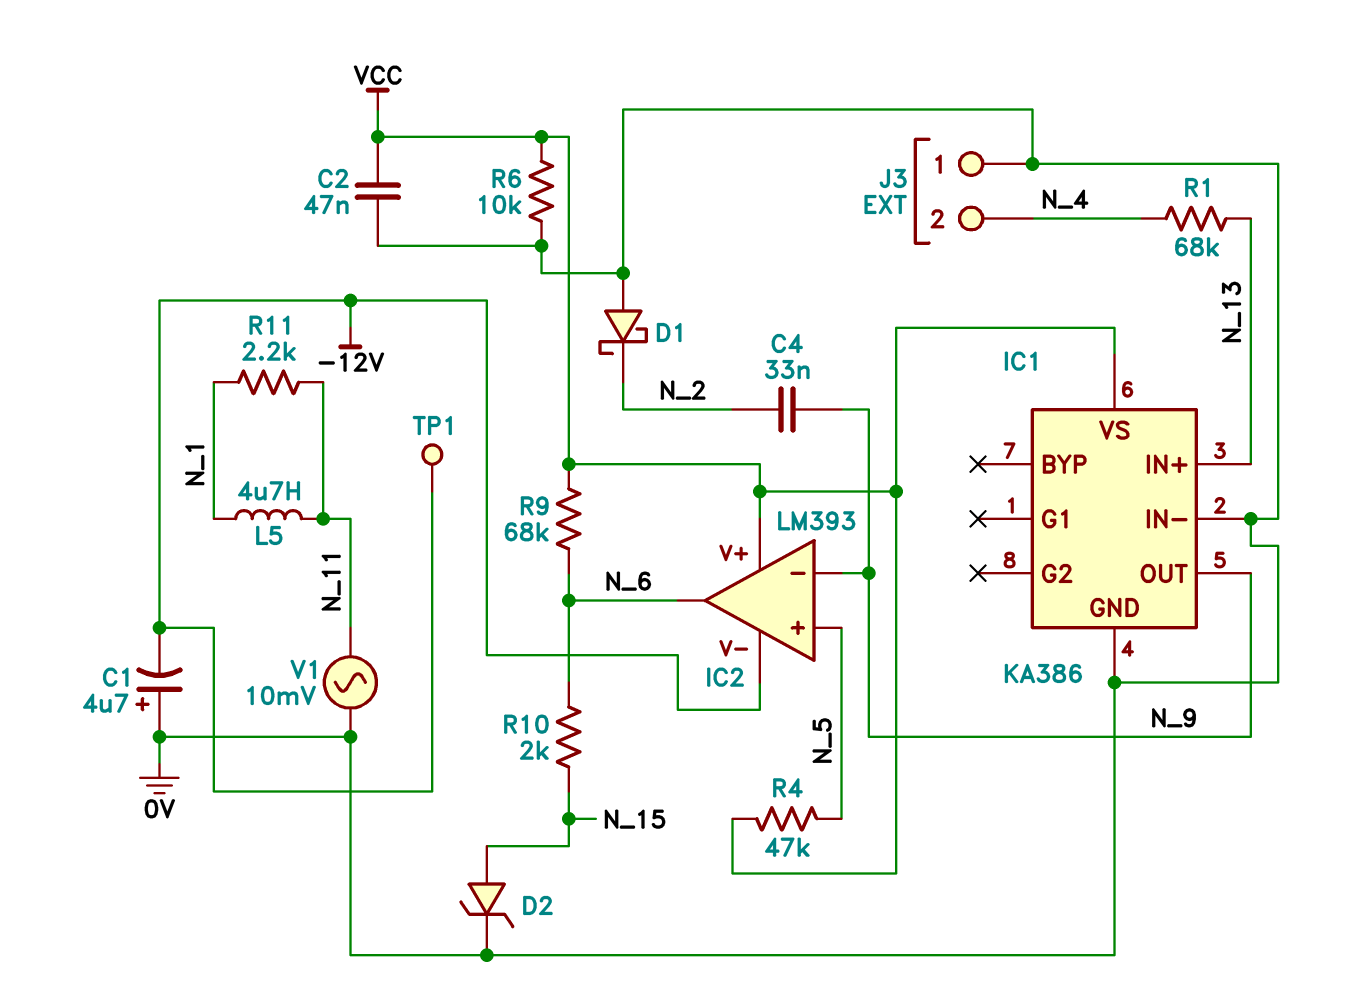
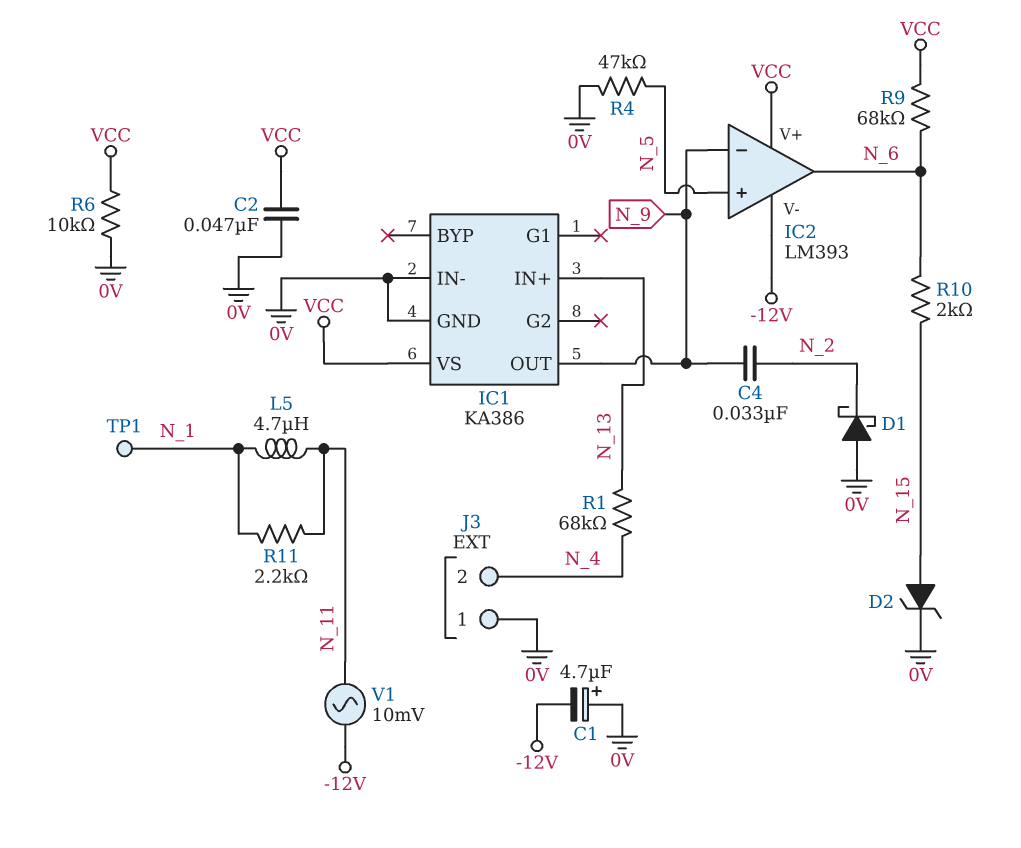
R4: 47k (N_5, VCC) -> 47k (0V, N_5)
TP1: test point (-12V) -> test point (N_1)
V1: AC 10mV (0V, N_11) -> AC 10mV (-12V, N_11)

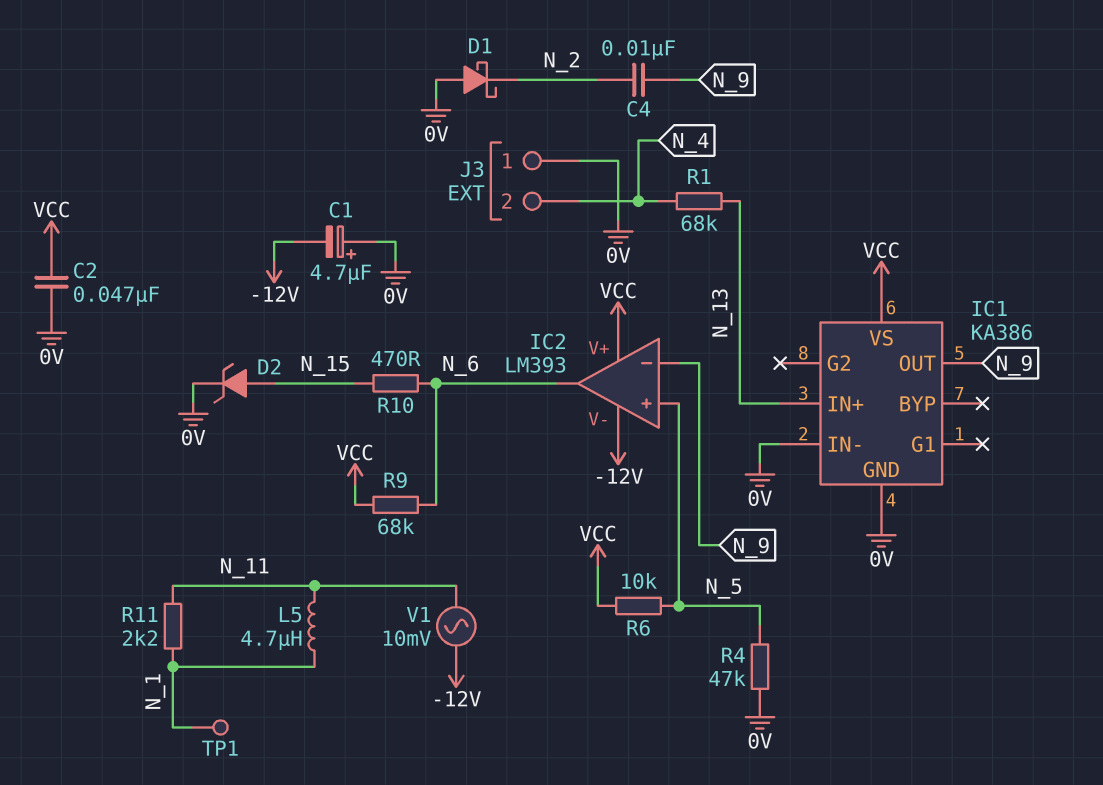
C4: 33nF (N_2, N_9) -> 10nF (N_2, N_9)
R6: 10k (0V, VCC) -> 10k (N_5, VCC)
R10: 2k (N_6, N_15) -> 470 (N_6, N_15)

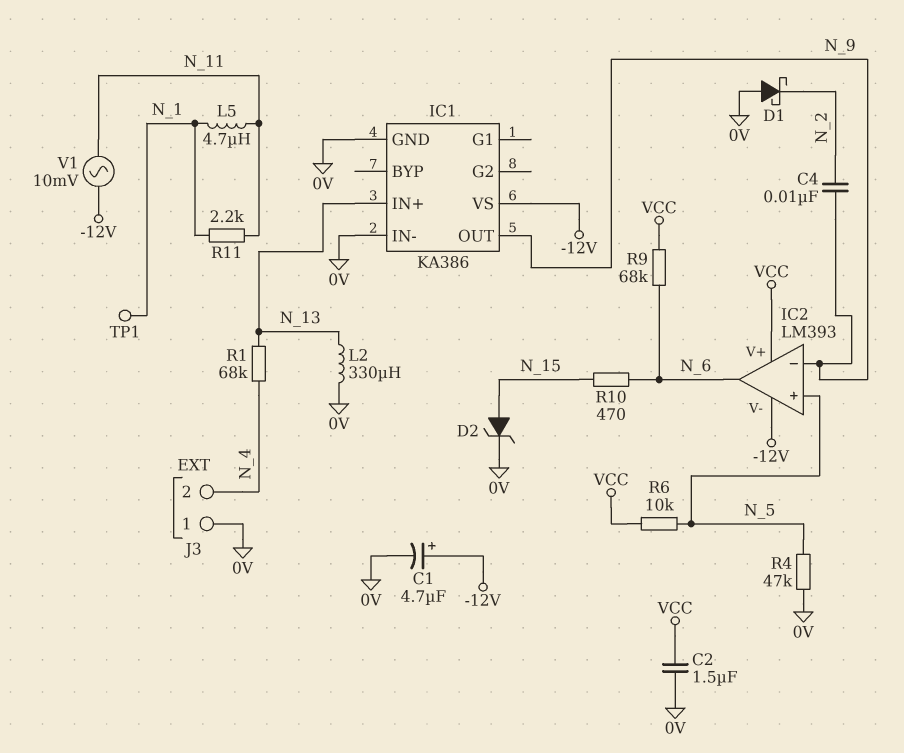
C1: 4.7uF (plus 0V, minus -12V) -> 4.7uF (plus -12V, minus 0V)
C2: 47nF (0V, VCC) -> 1.5uF (0V, VCC)
IC1 pin VS: VCC -> -12V
L2: none -> 330uH (0V, N_13)

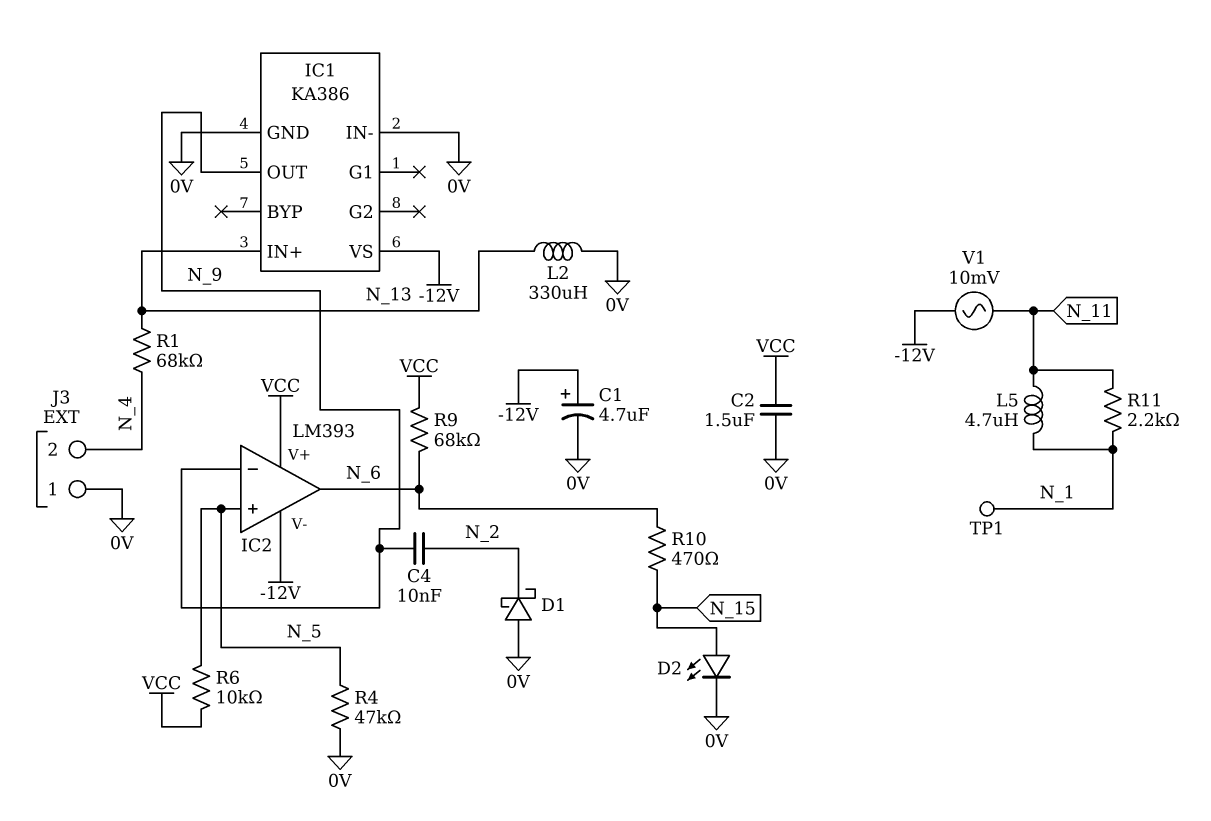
D2: zener (A N_15, K 0V) -> LED (A N_15, K 0V)

